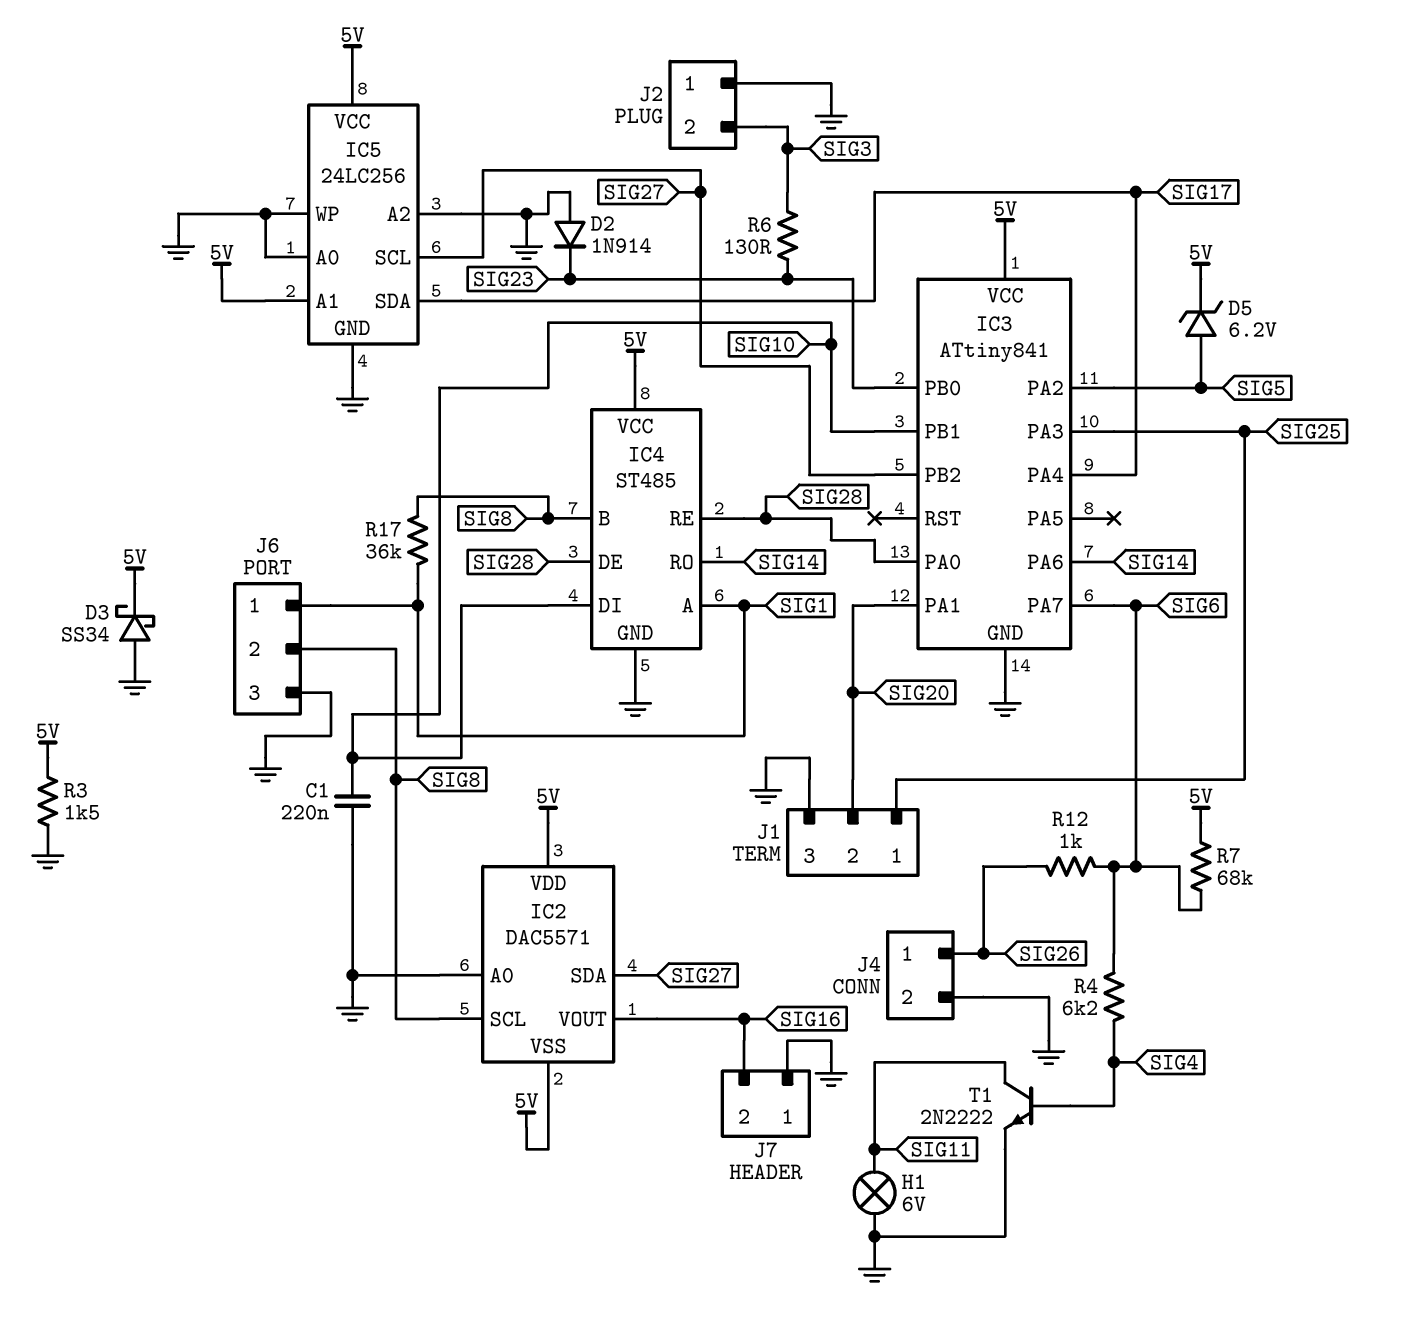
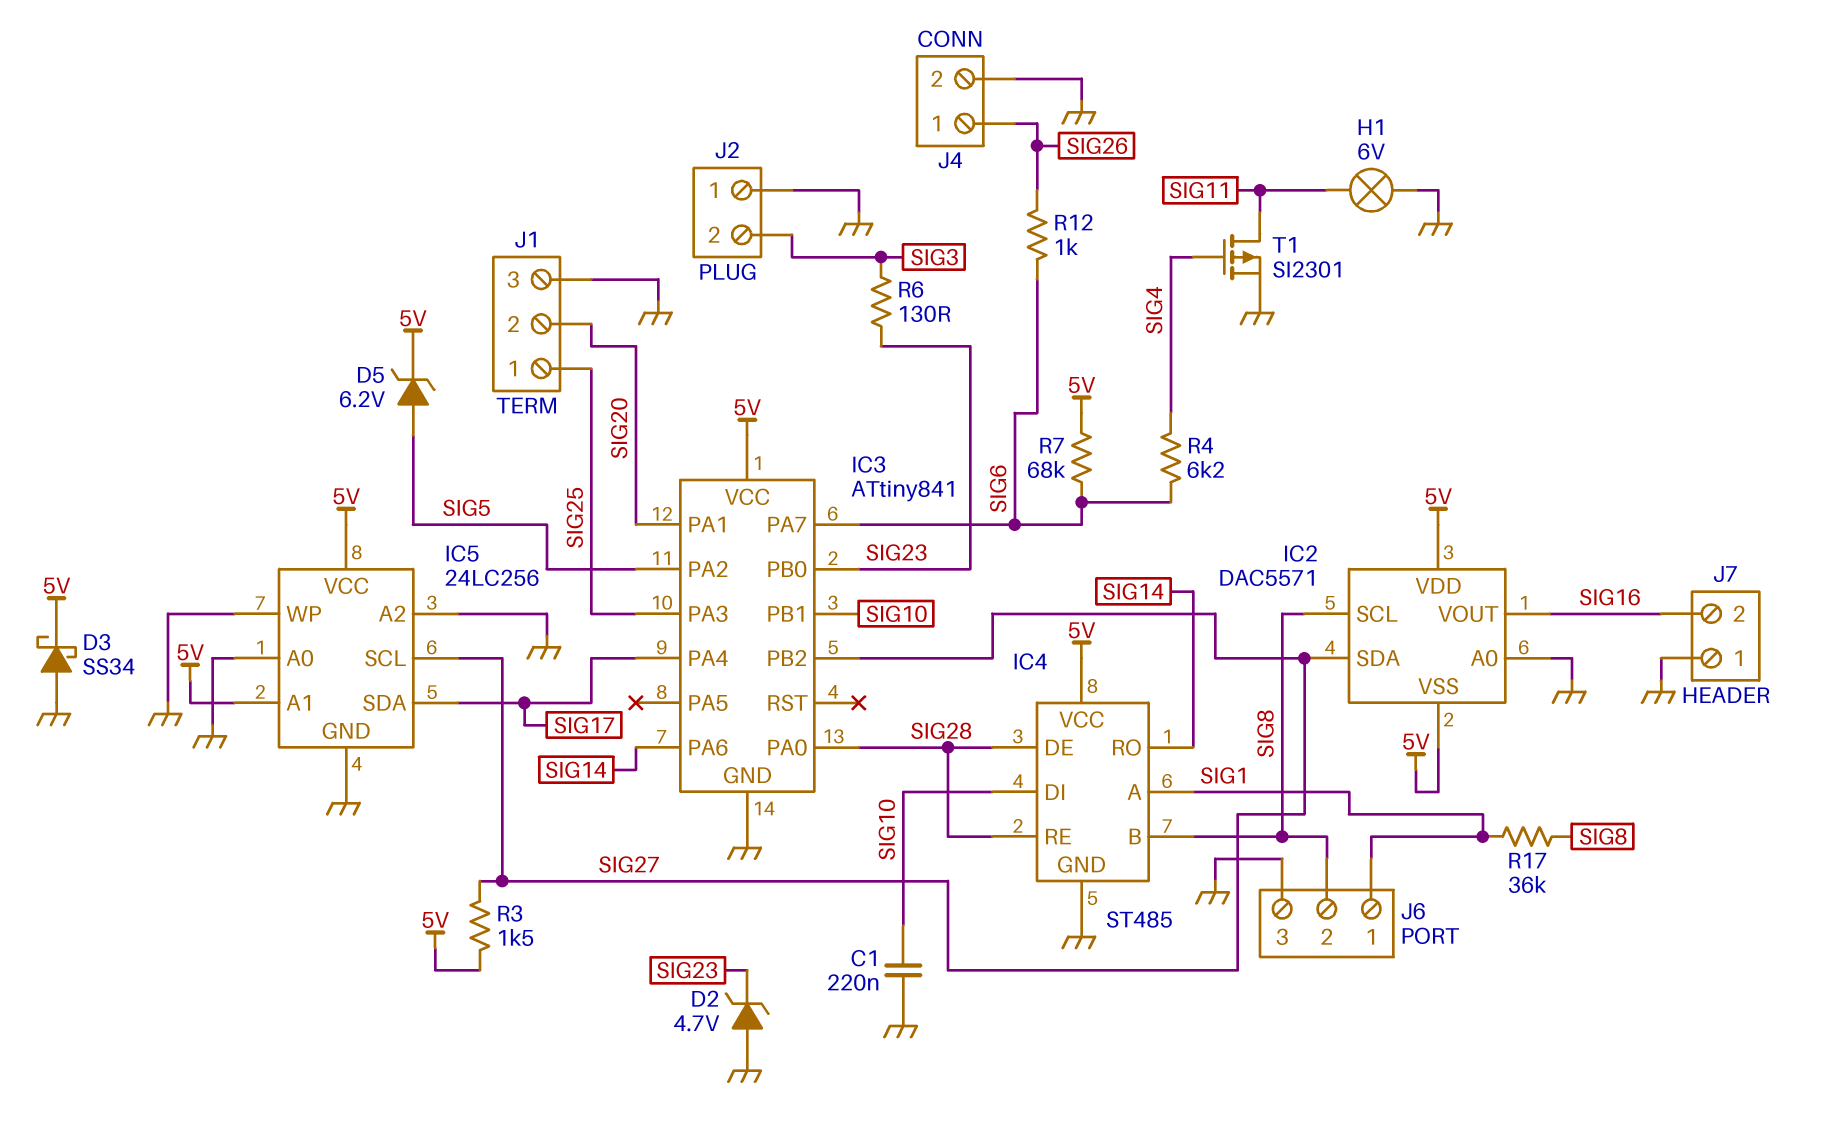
D2: diode 1N914 (A GND, K SIG23) -> zener 4.7V (A GND, K SIG23)
R3: 1.5k (5V, GND) -> 1.5k (5V, SIG27)
T1: NPN 2N2222 (B SIG4, C SIG11, E GND) -> PMOS SI2301 (G SIG4, D SIG11, S GND)

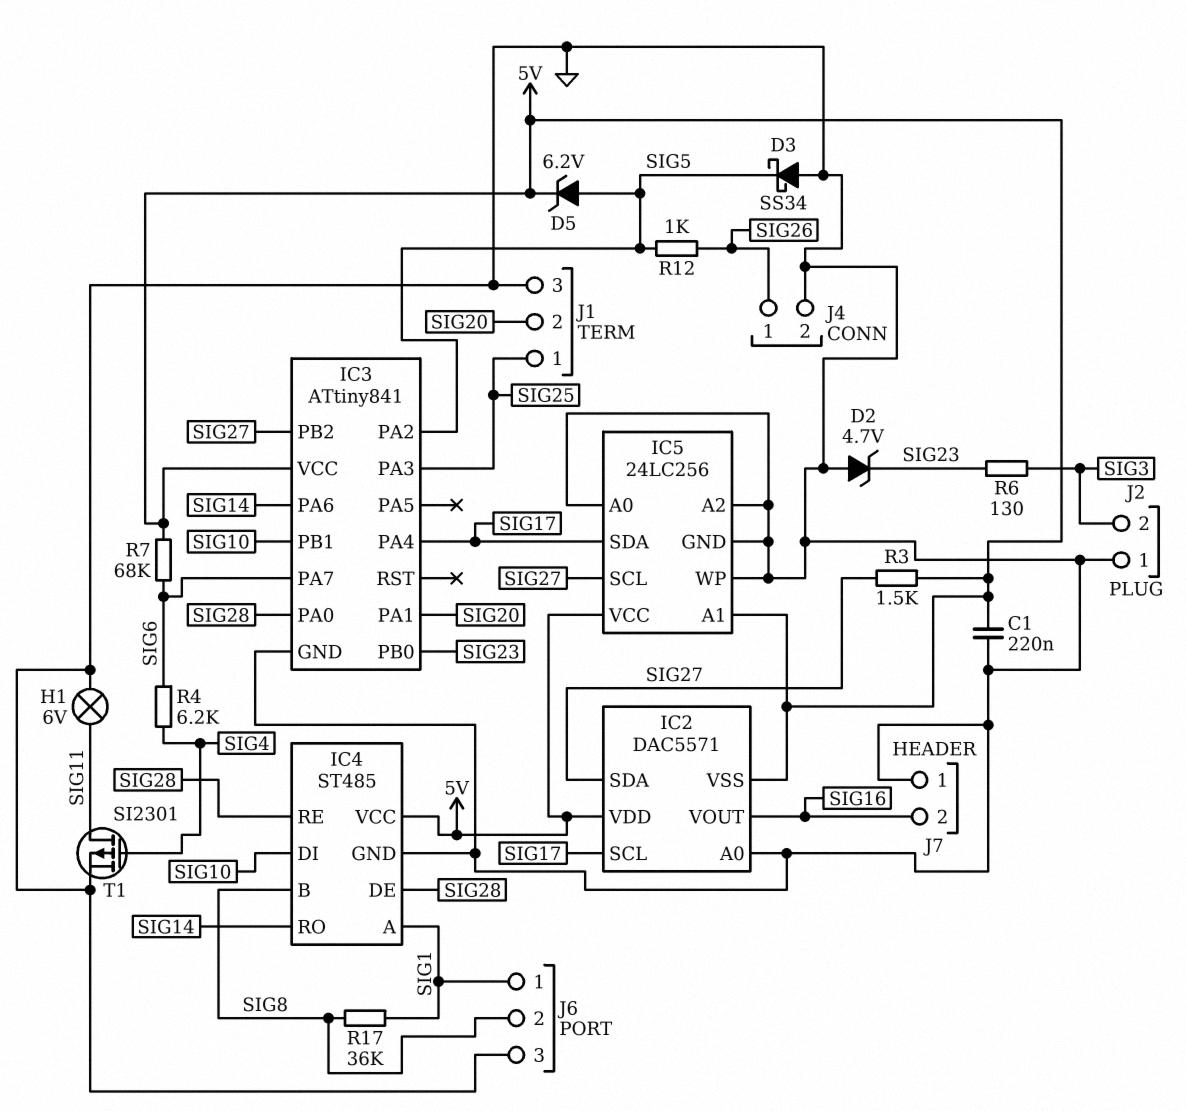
C1: 220nF (GND, SIG10) -> 220nF (5V, GND)
D3: schottky SS34 (A GND, K 5V) -> schottky SS34 (A GND, K SIG5)
IC2 pin SCL: SIG8 -> SIG17
R12: 1k (SIG6, SIG26) -> 1k (SIG5, SIG26)

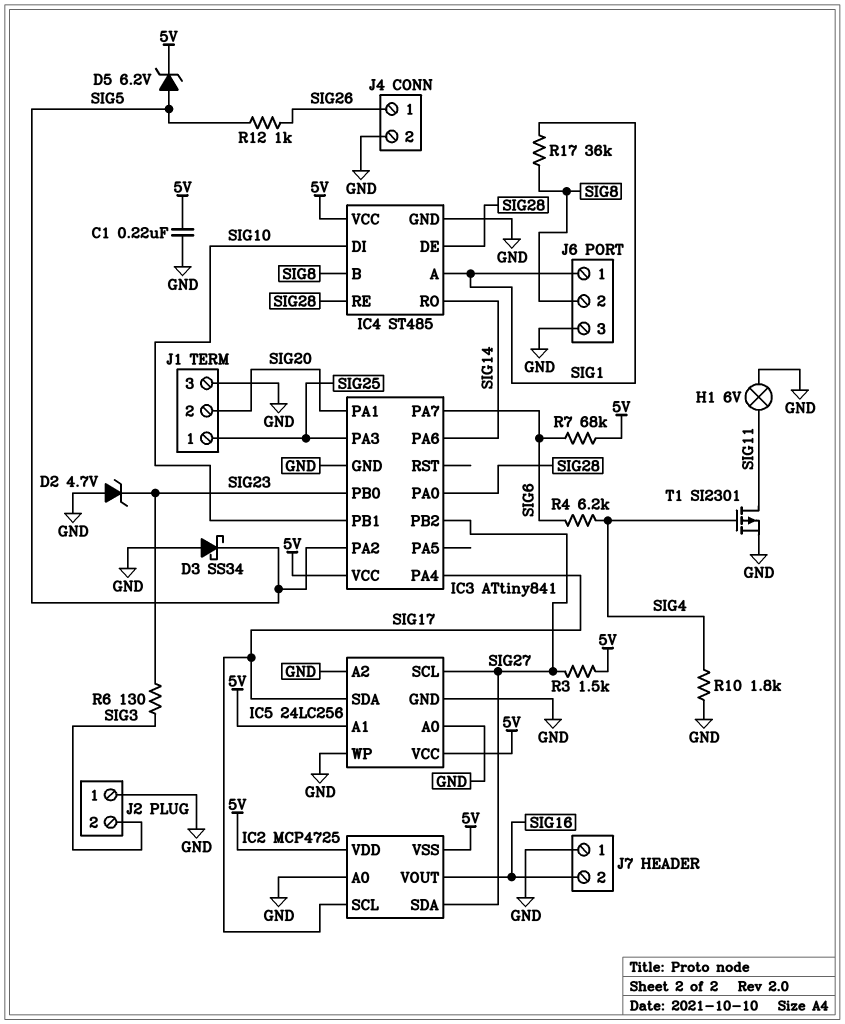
IC2: DAC5571 -> MCP4725
R10: none -> 1.8k (GND, SIG4)

